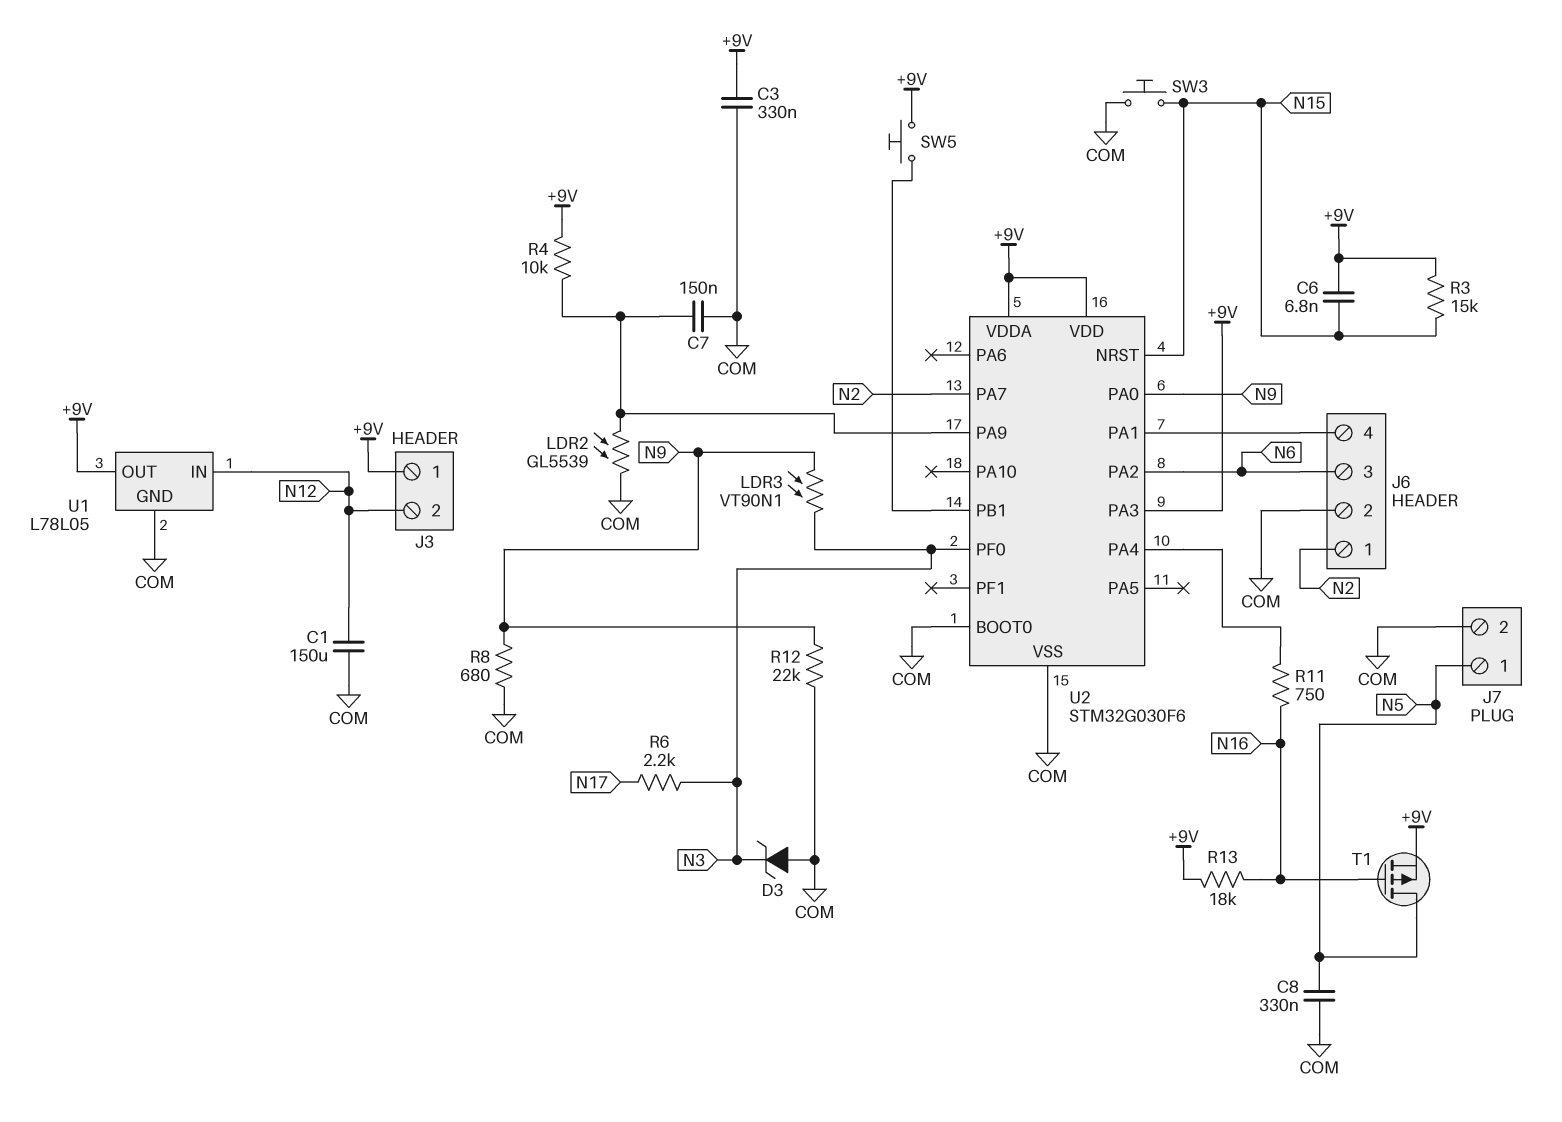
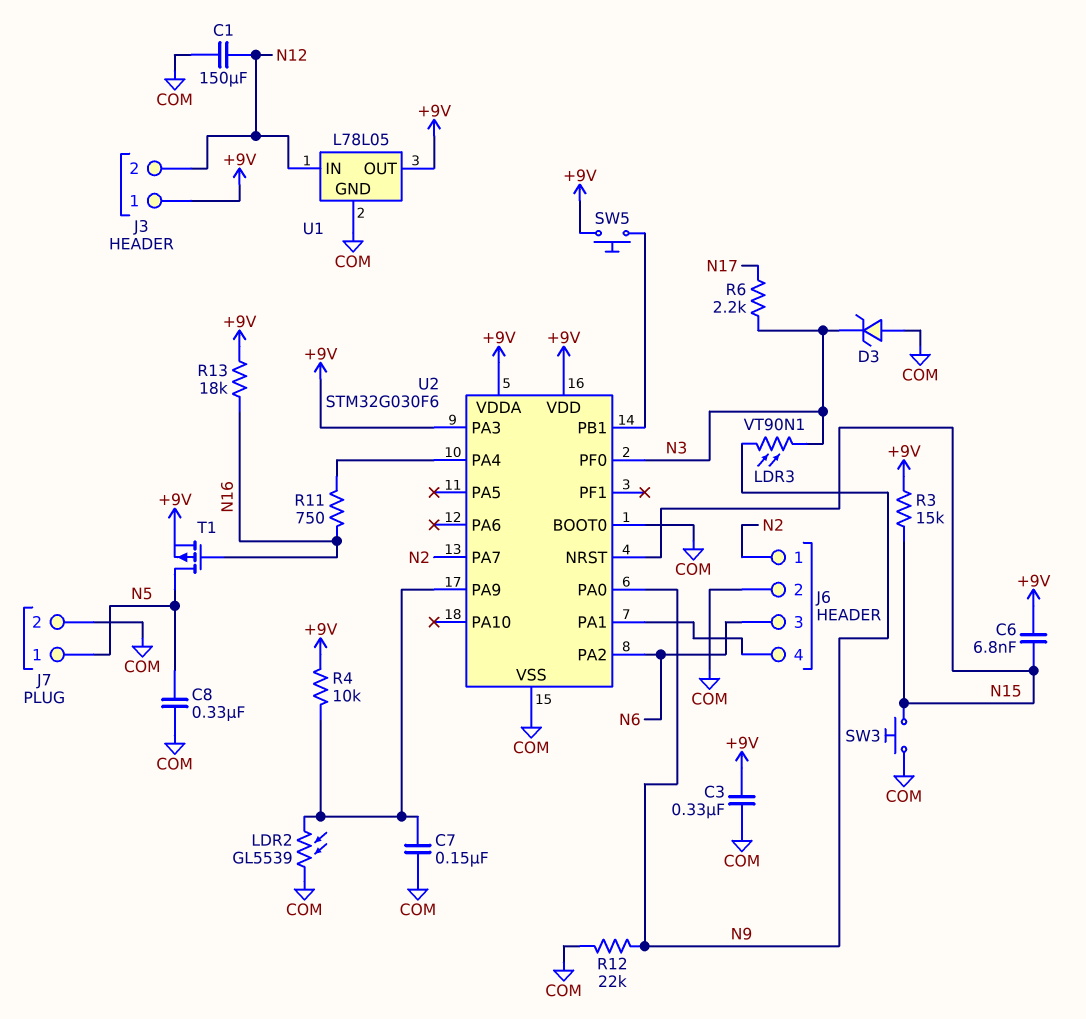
R8: 680 (COM, N9) -> none

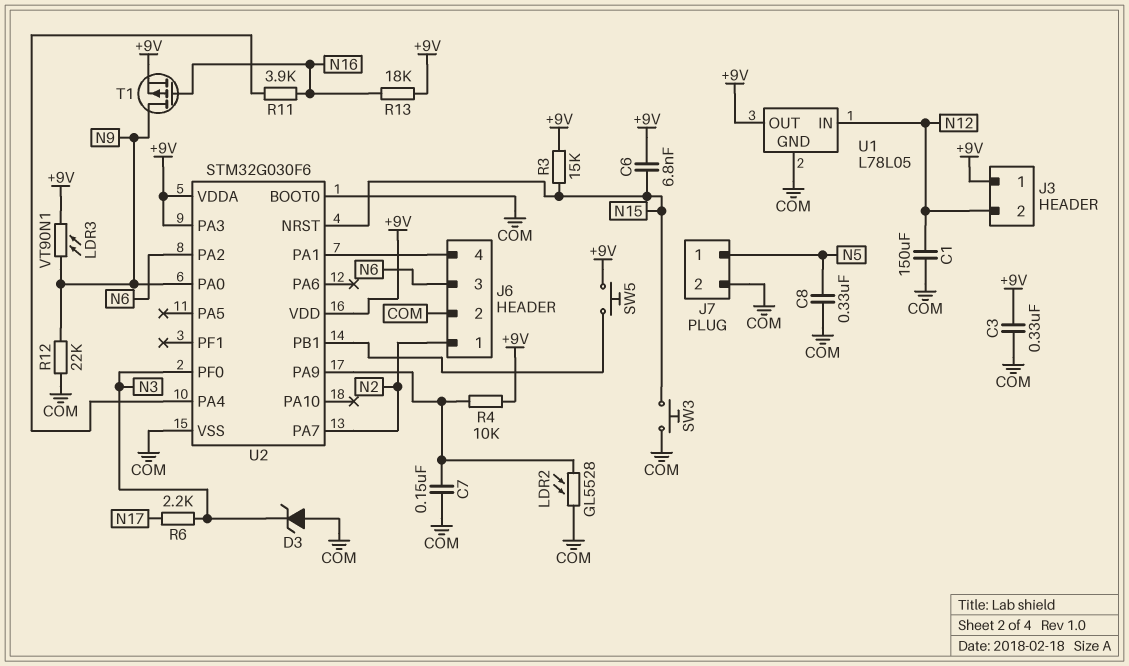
LDR2: GL5539 (COM, U2/PA9) -> GL5528 (COM, U2/PA9)
LDR3: VT90N1 (N3, N9) -> VT90N1 (+9V, N9)
R11: 750 (N16, U2/PA4) -> 3.9k (N16, U2/PA4)
T1: PMOS (G N16, D N5, S +9V) -> PMOS (G N16, D N9, S +9V)

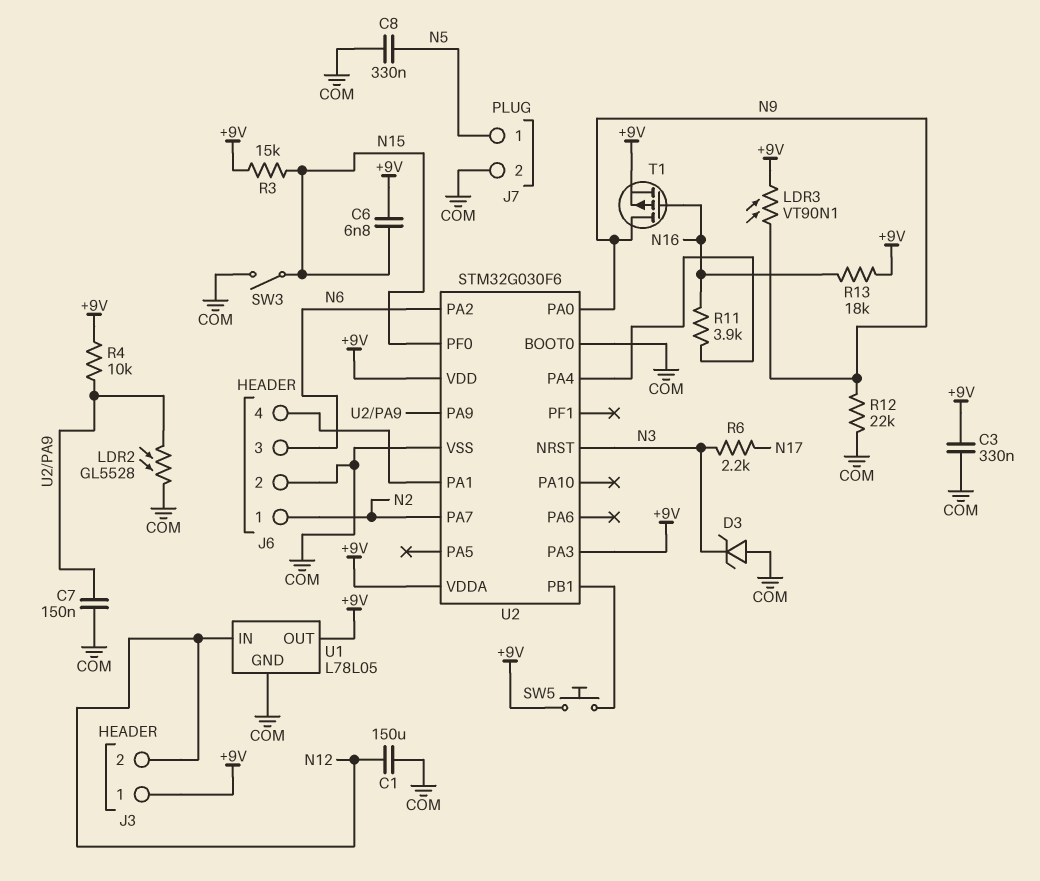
SW3: button (COM, N15) -> switch (COM, N15)
U2 pin NRST: N15 -> N3
U2 pin PF0: N3 -> N15

